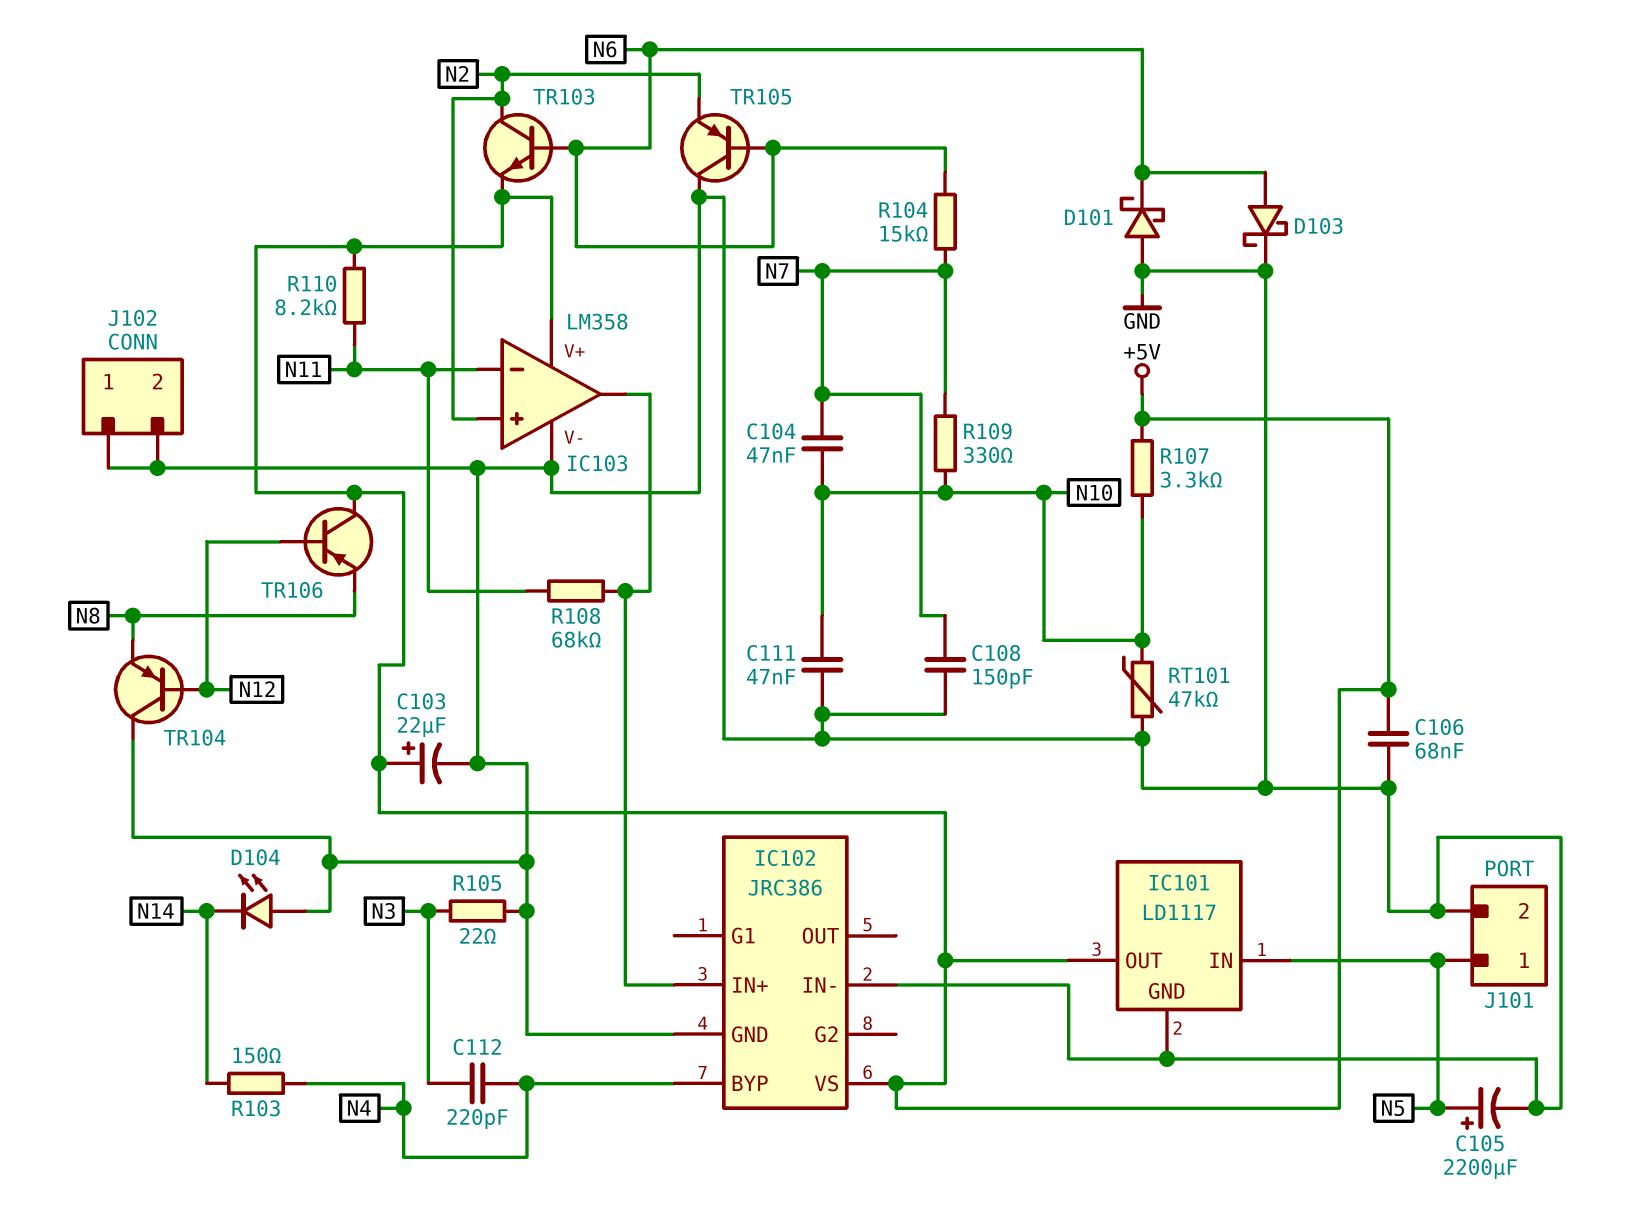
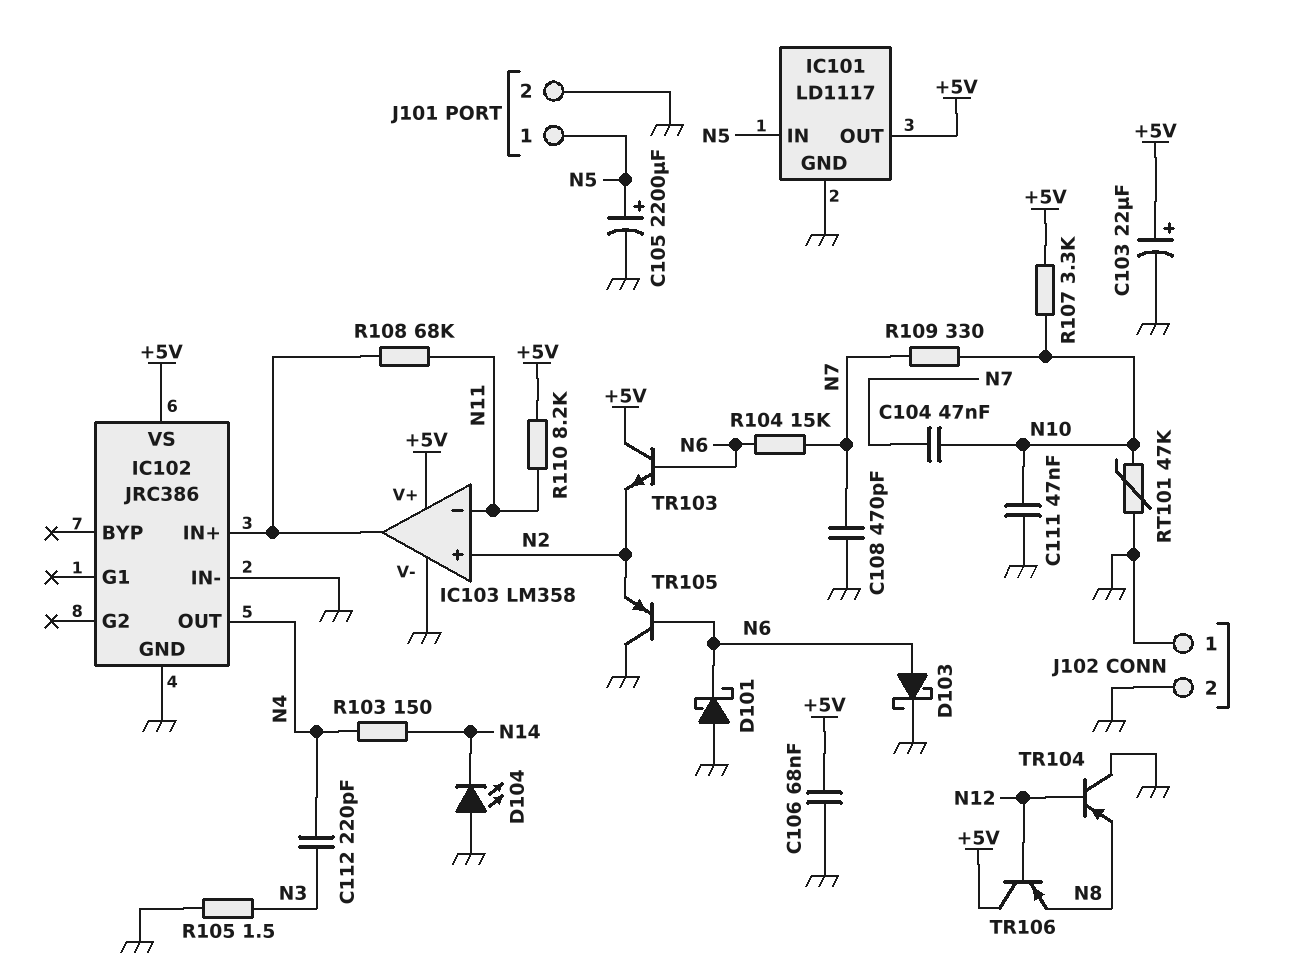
C108: 150pF (GND, N7) -> 470pF (GND, N7)
IC102 pin BYP: N4 -> none
IC102 pin OUT: none -> N4
R105: 22 (GND, N3) -> 1.5 (GND, N3)
TR103: NPN (B N6, C N2, E +5V) -> NPN (B N6, C +5V, E N2)

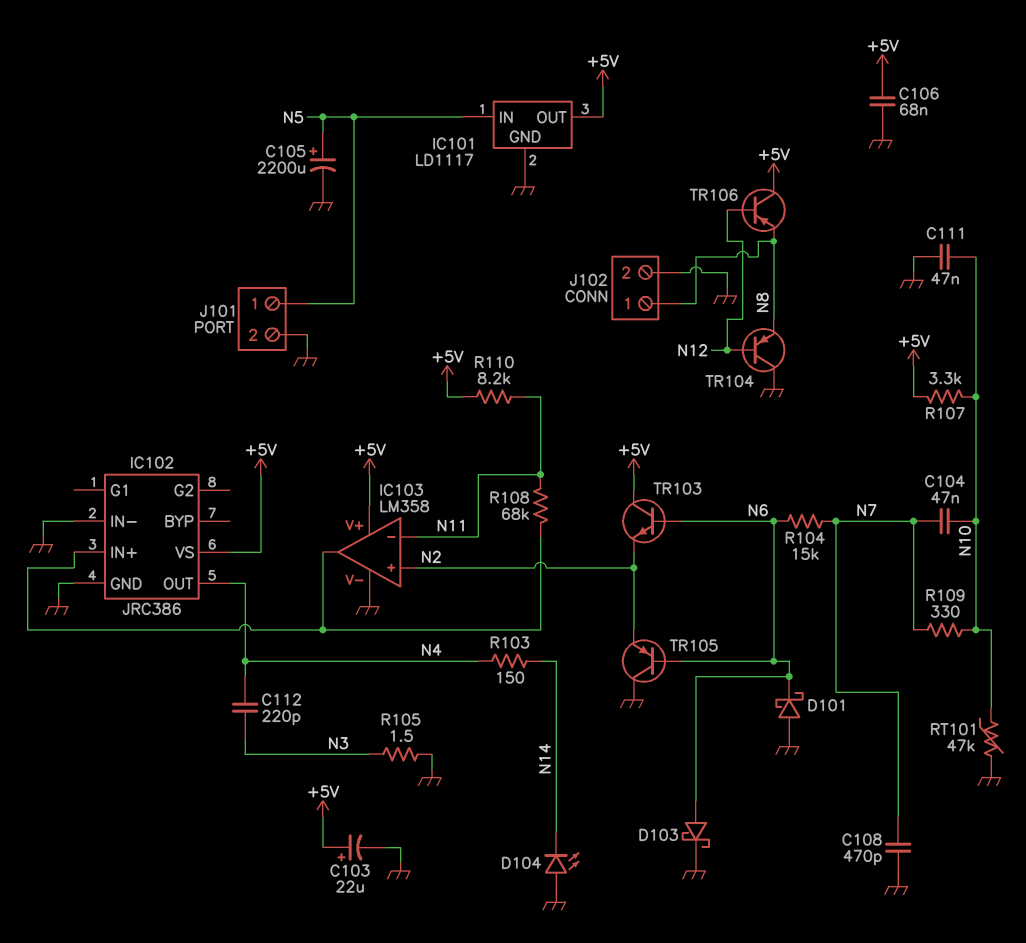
J102 pin 1: GND -> N8

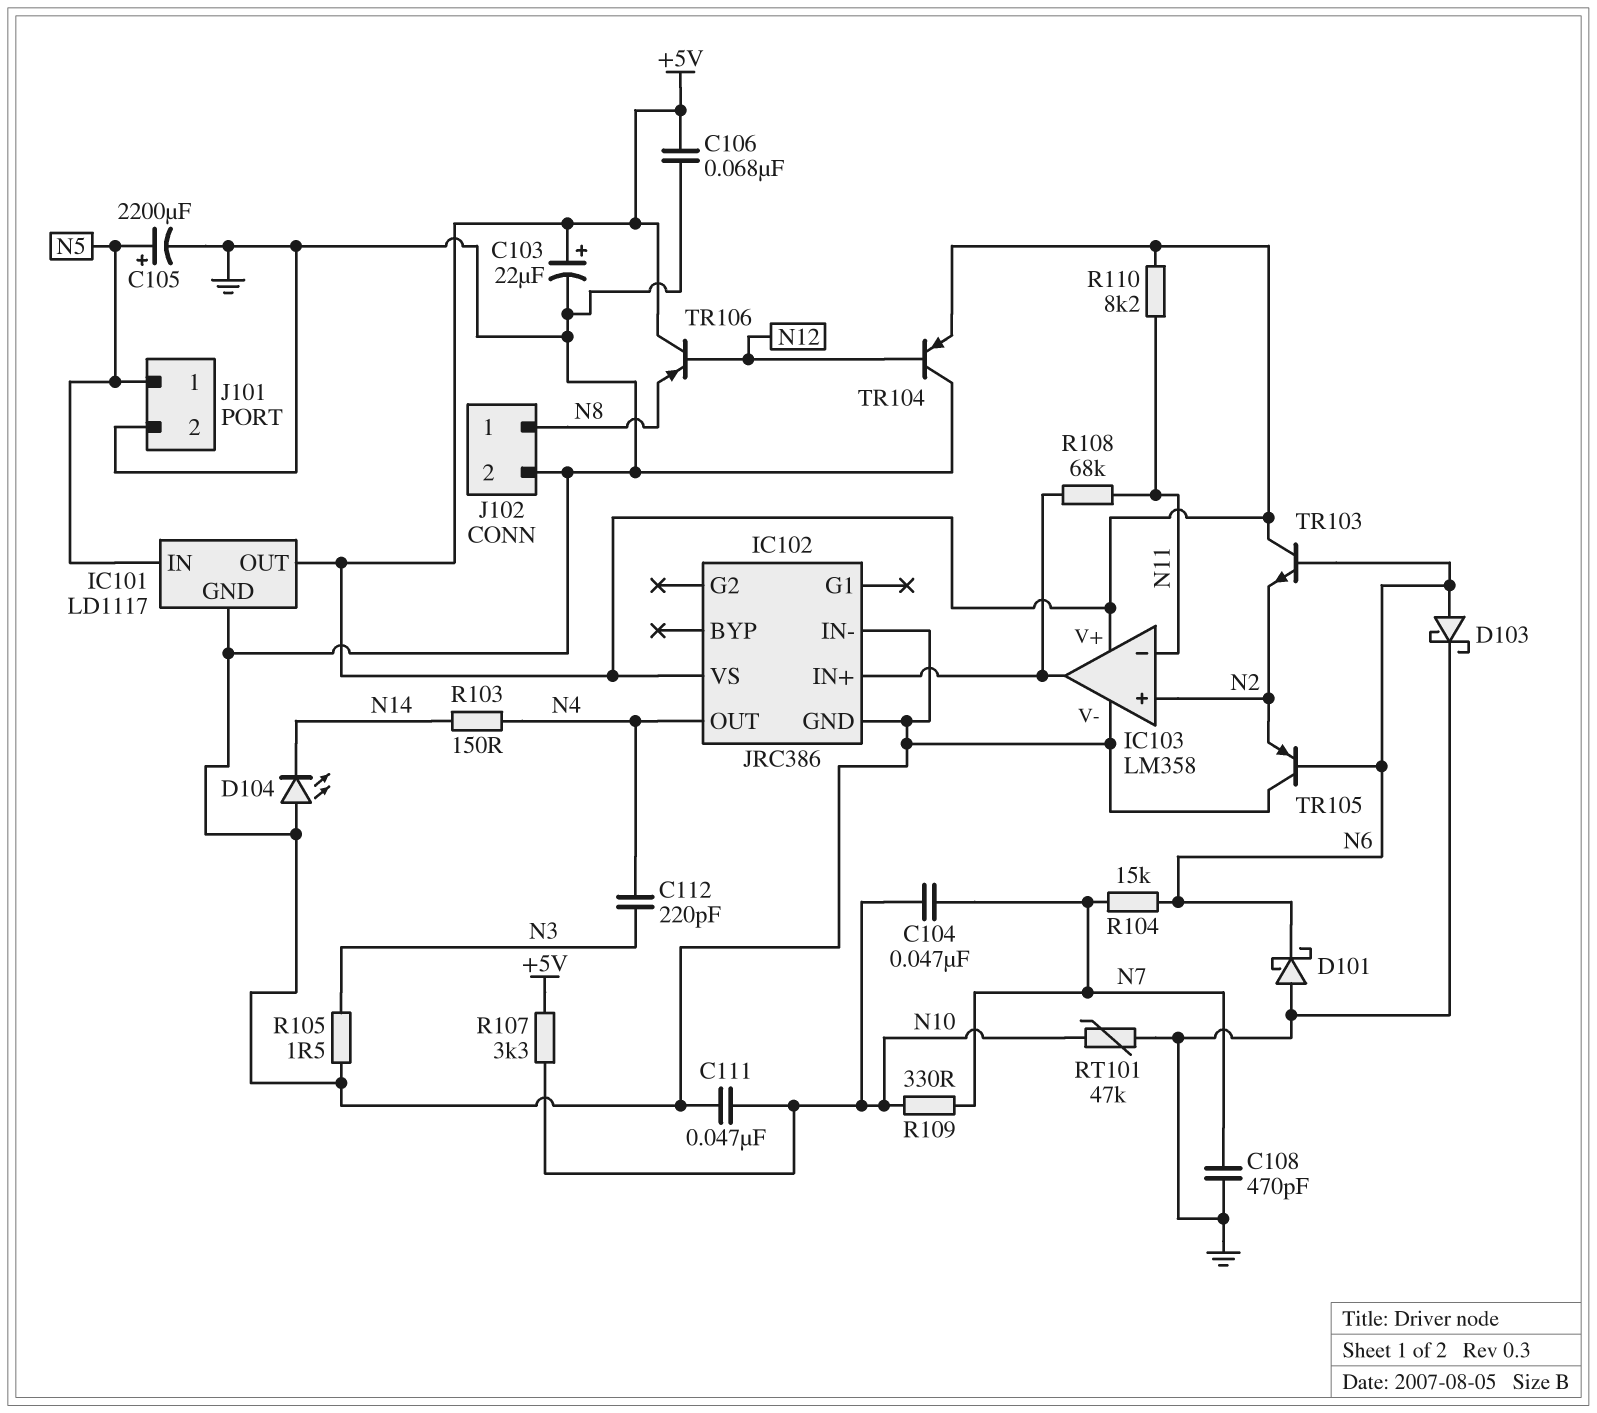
TR104: PNP (B N12, C GND, E N8) -> PNP (B N12, C GND, E +5V)

